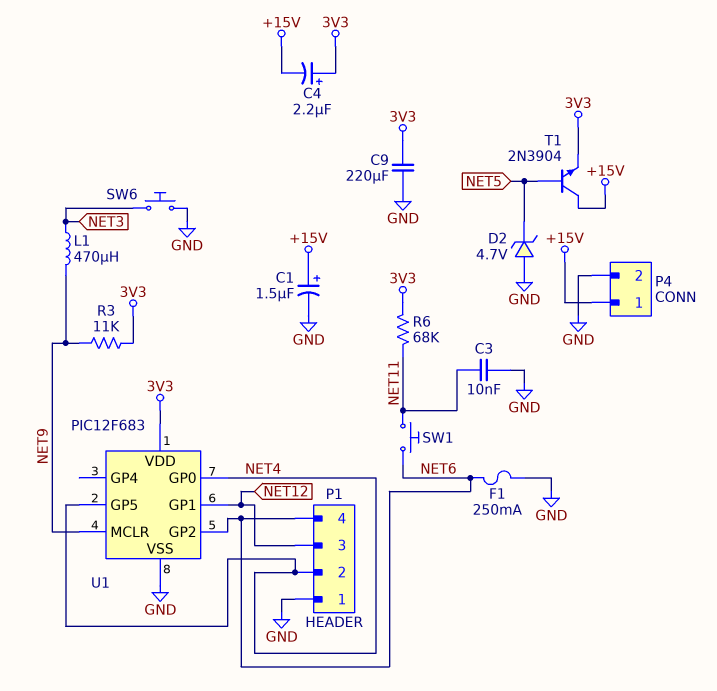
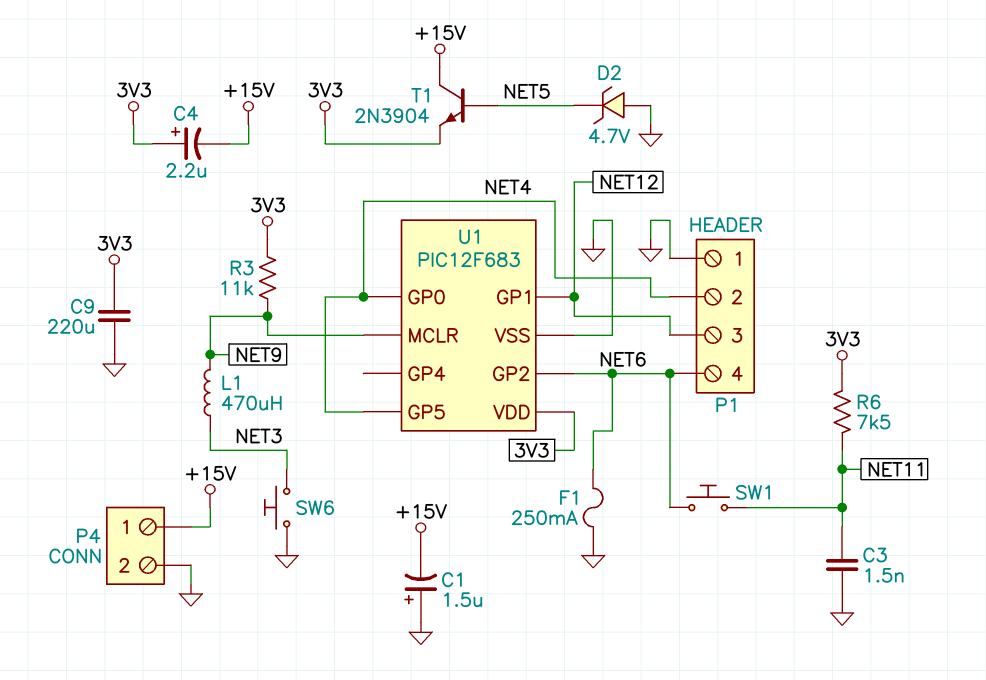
C1: 1.5uF (plus +15V, minus GND) -> 1.5uF (plus GND, minus +15V)
C3: 10nF (GND, NET11) -> 1.5nF (GND, NET11)
R6: 68k (3V3, NET11) -> 7.5k (3V3, NET11)

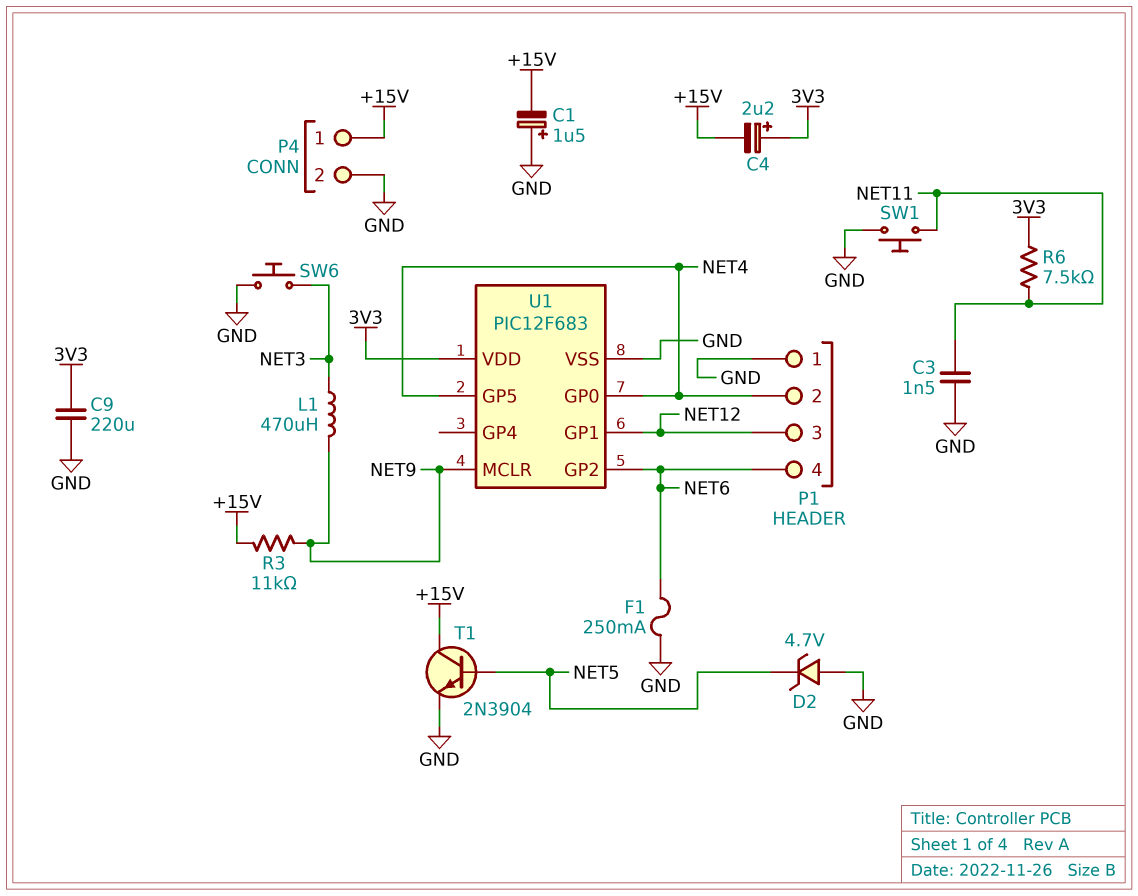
R3: 11k (3V3, NET9) -> 11k (+15V, NET9)
SW1: button (NET6, NET11) -> button (GND, NET11)
T1: NPN 2N3904 (B NET5, C +15V, E 3V3) -> NPN 2N3904 (B NET5, C +15V, E GND)

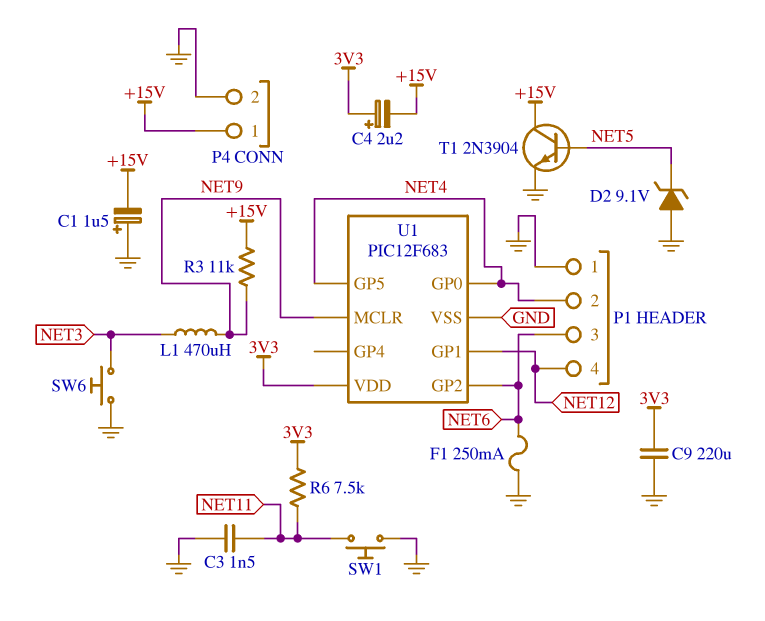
D2: zener 4.7V (A GND, K NET5) -> zener 9.1V (A GND, K NET5)
P1 pin 3: NET12 -> NET6
P1 pin 4: NET6 -> NET12

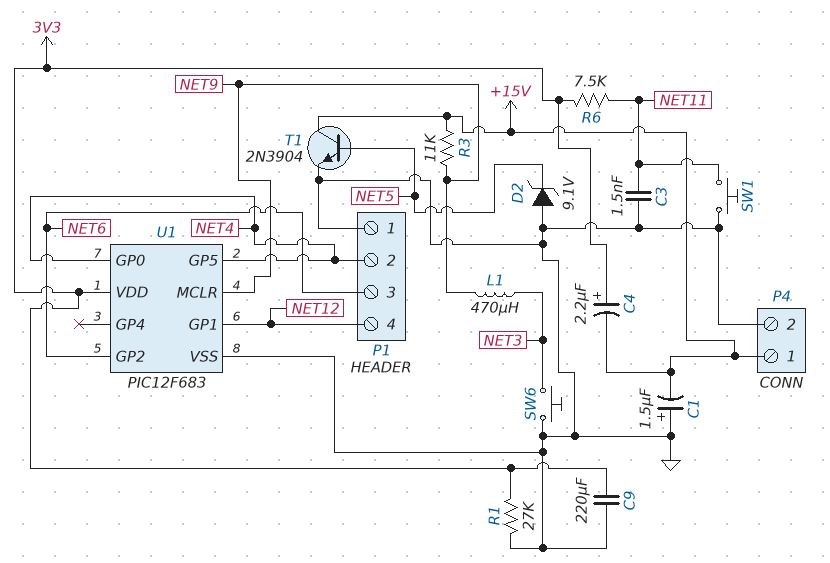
F1: 250mA (GND, NET6) -> none
R1: none -> 27k (3V3, GND)

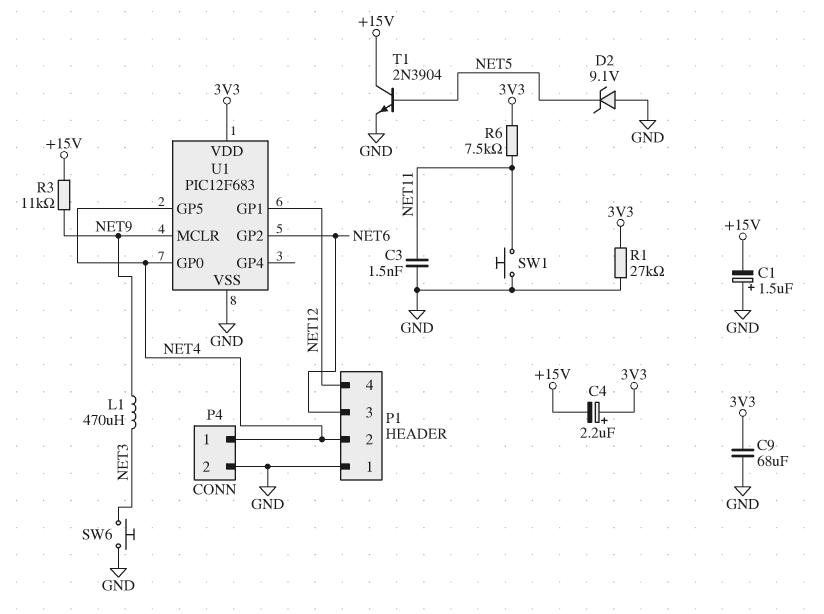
C9: 220uF (3V3, GND) -> 68uF (3V3, GND)
P4 pin 1: +15V -> NET4

